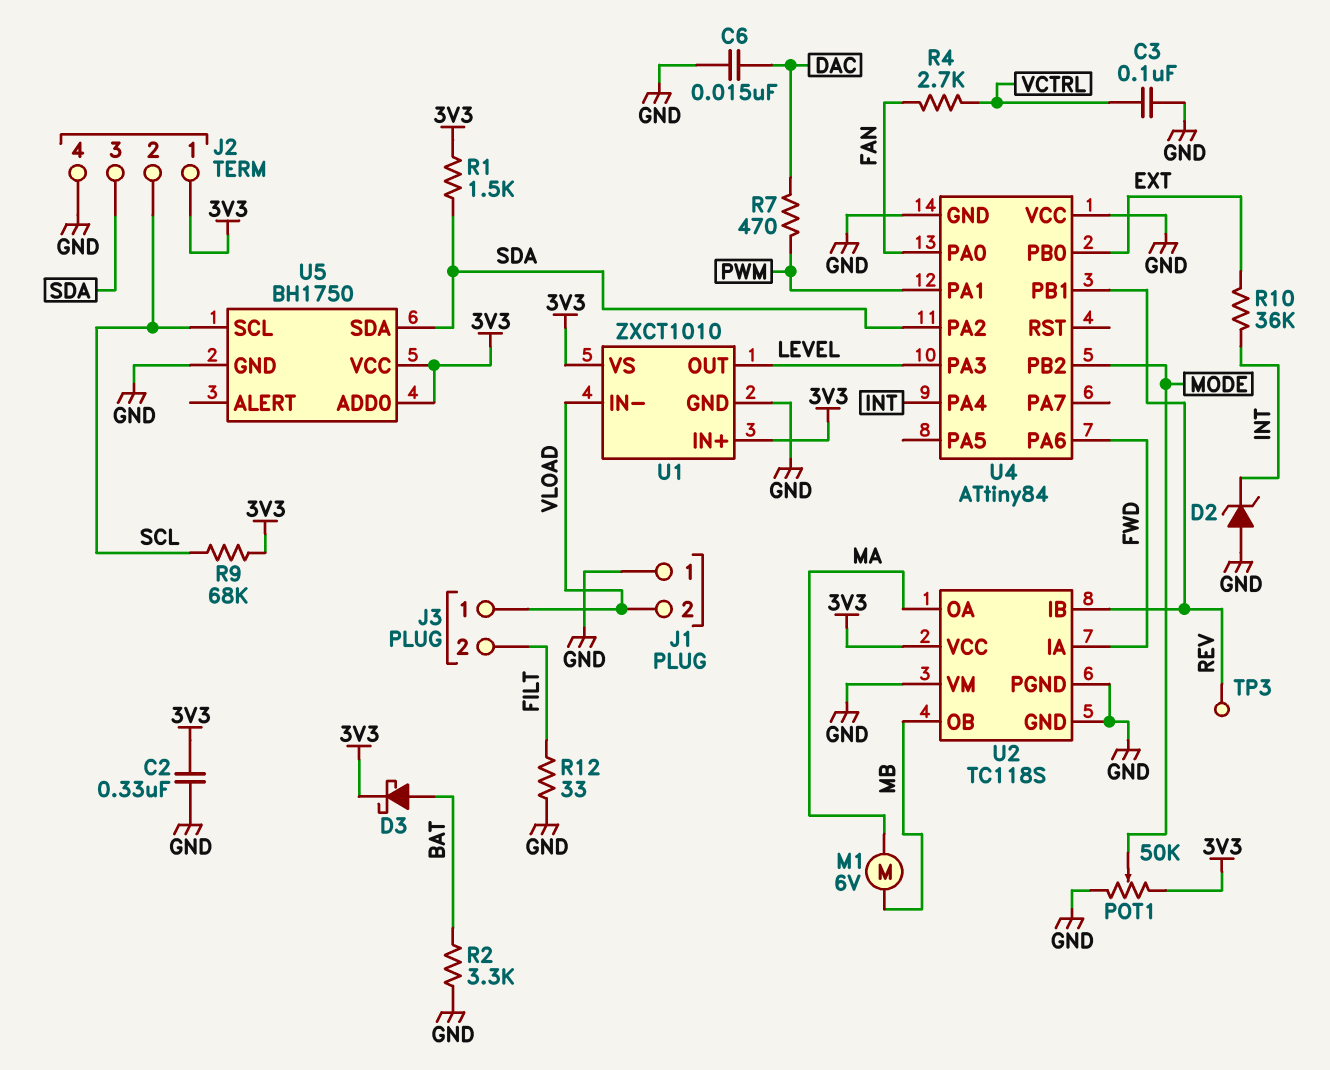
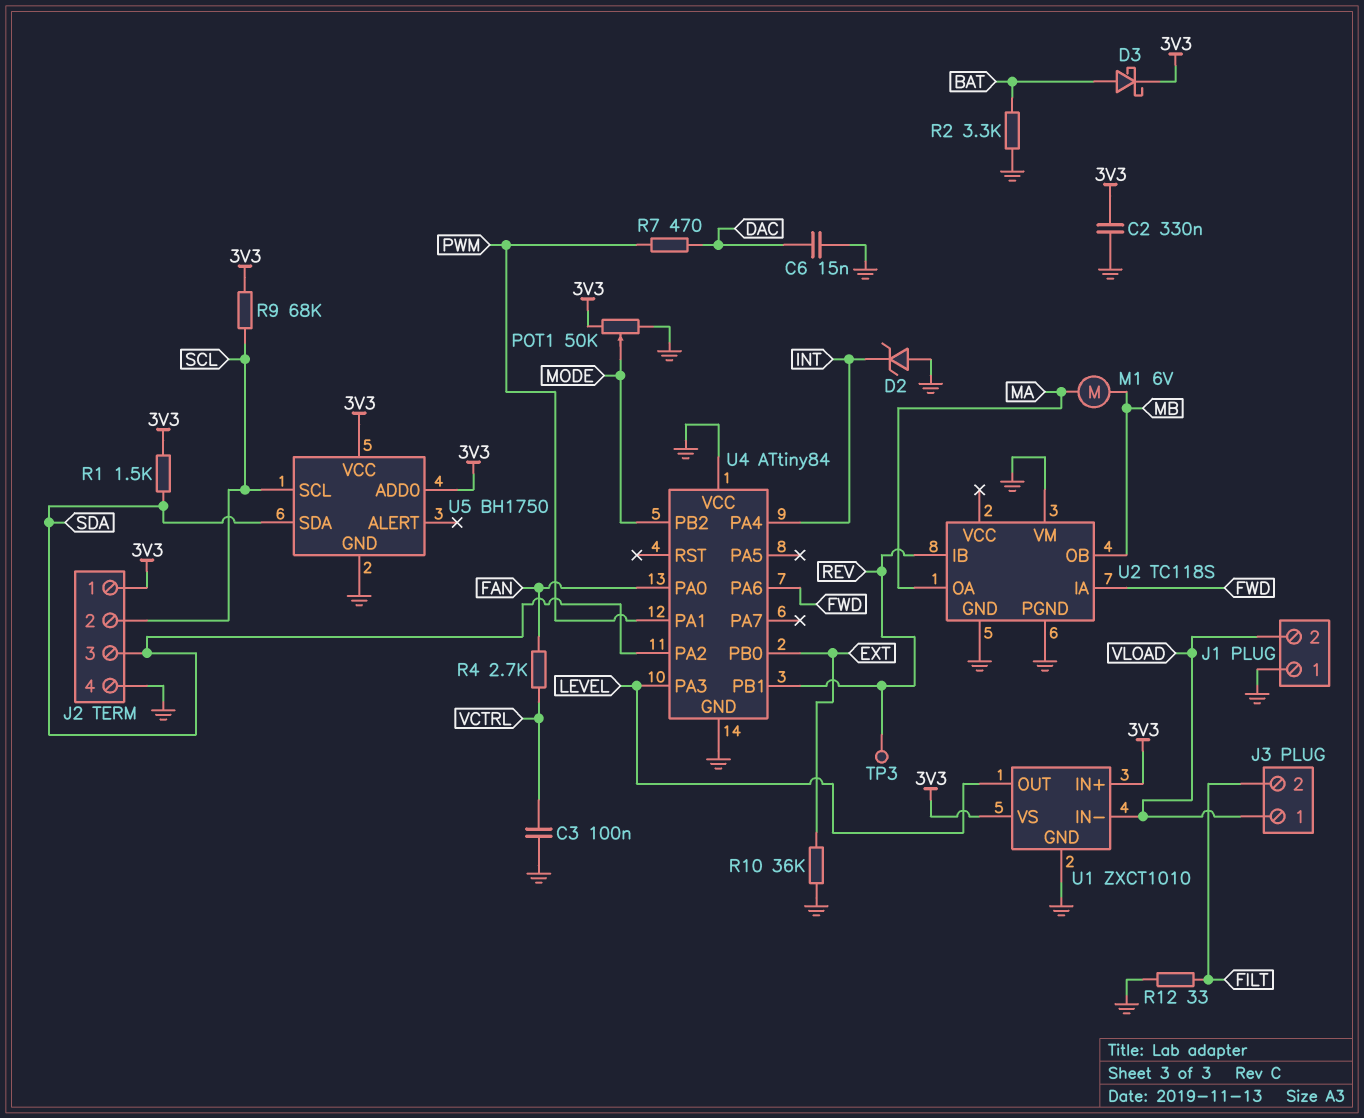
R10: 36k (EXT, INT) -> 36k (EXT, GND)
U2 pin VCC: 3V3 -> none

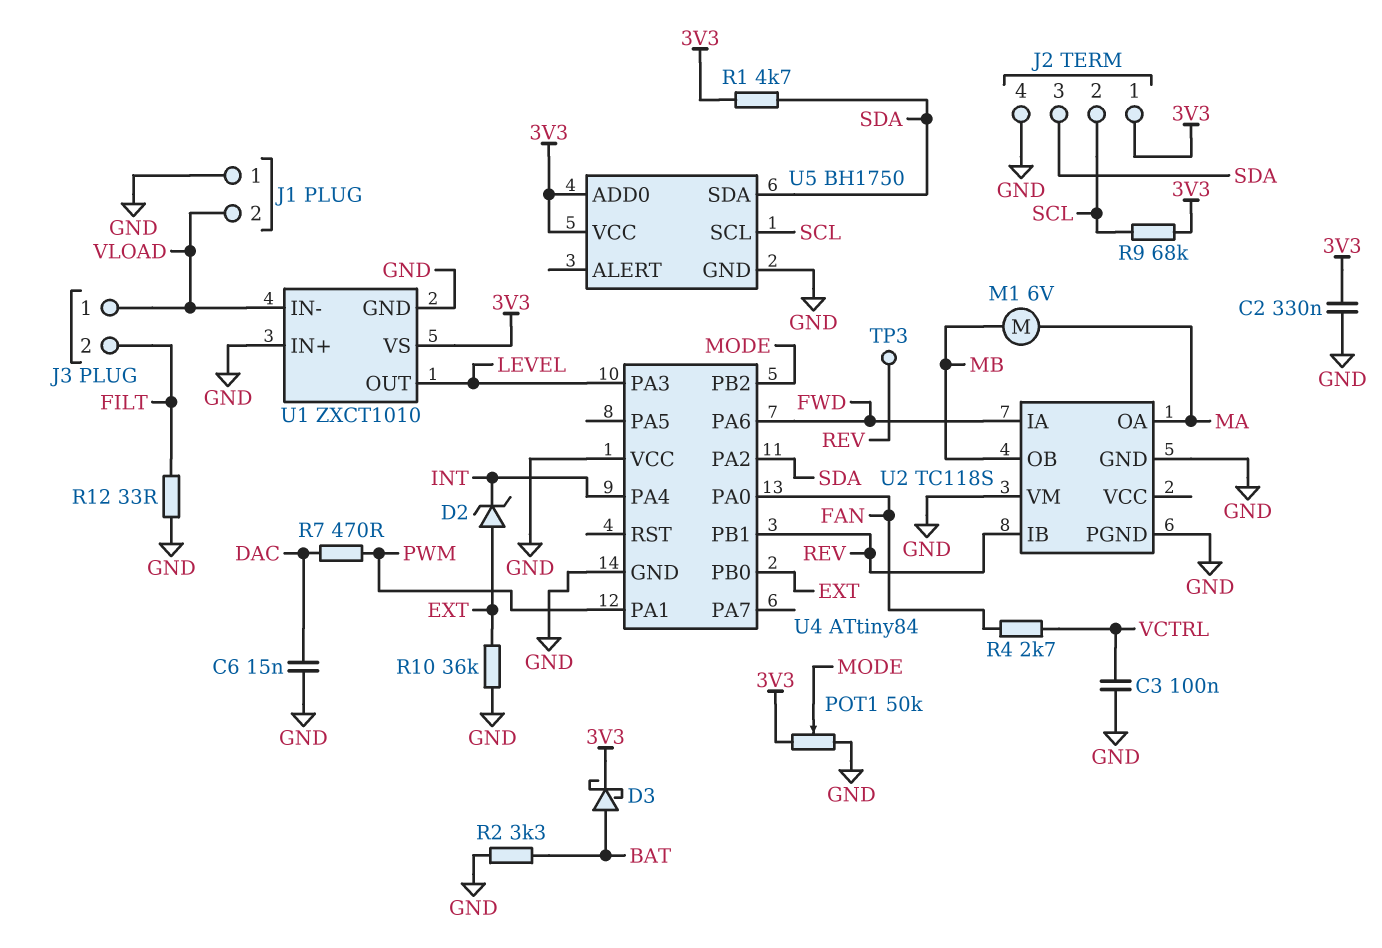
D2: zener (A GND, K INT) -> zener (A EXT, K INT)
R1: 1.5k (3V3, SDA) -> 4.7k (3V3, SDA)
U1 pin IN+: 3V3 -> GND

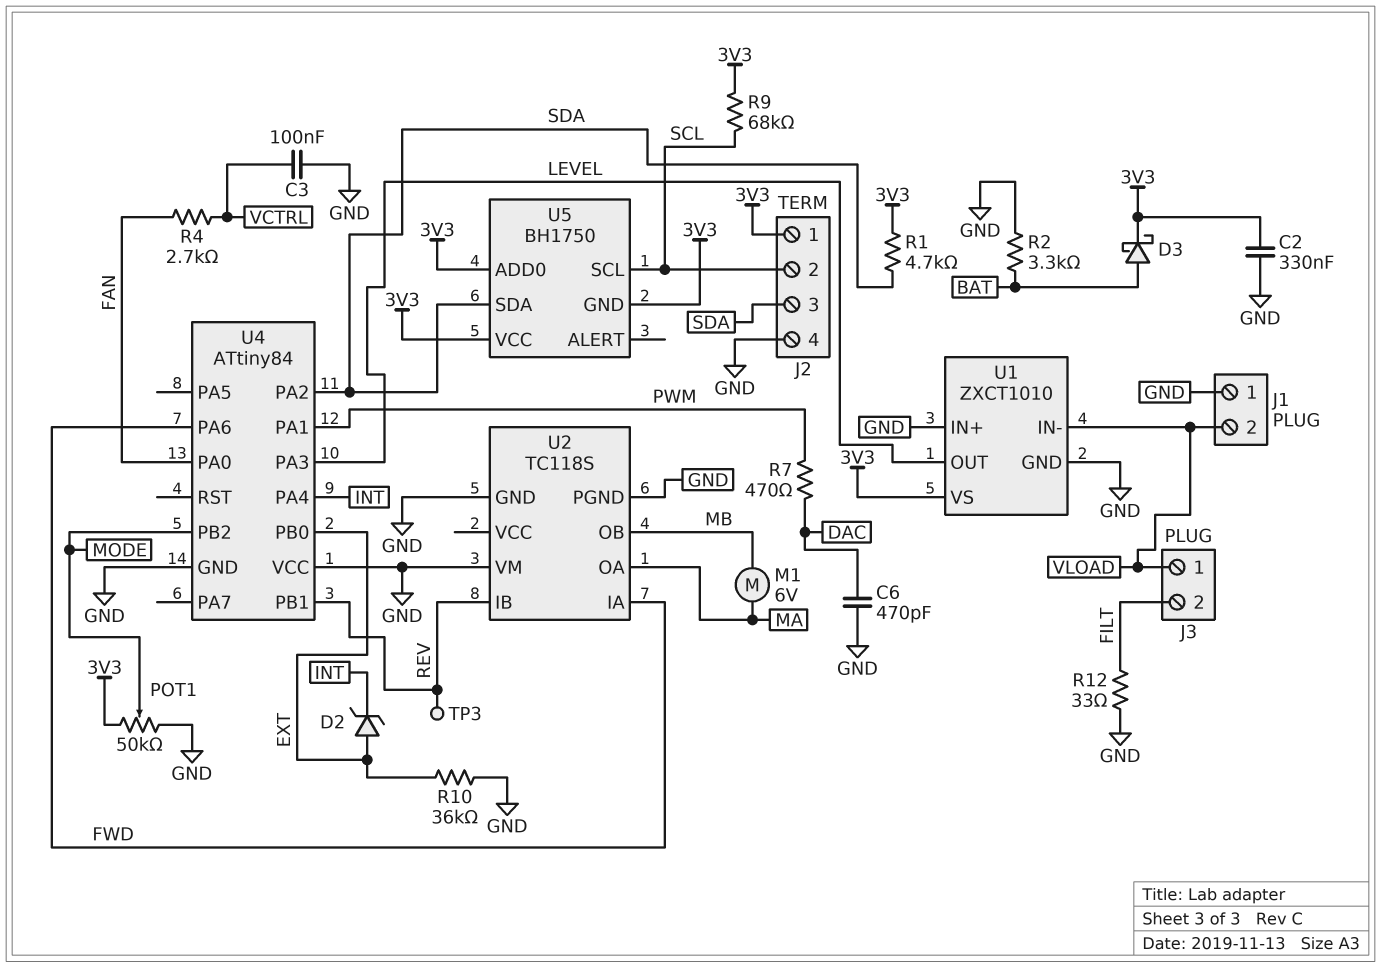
C6: 15nF (DAC, GND) -> 470pF (DAC, GND)
U5 pin GND: GND -> 3V3

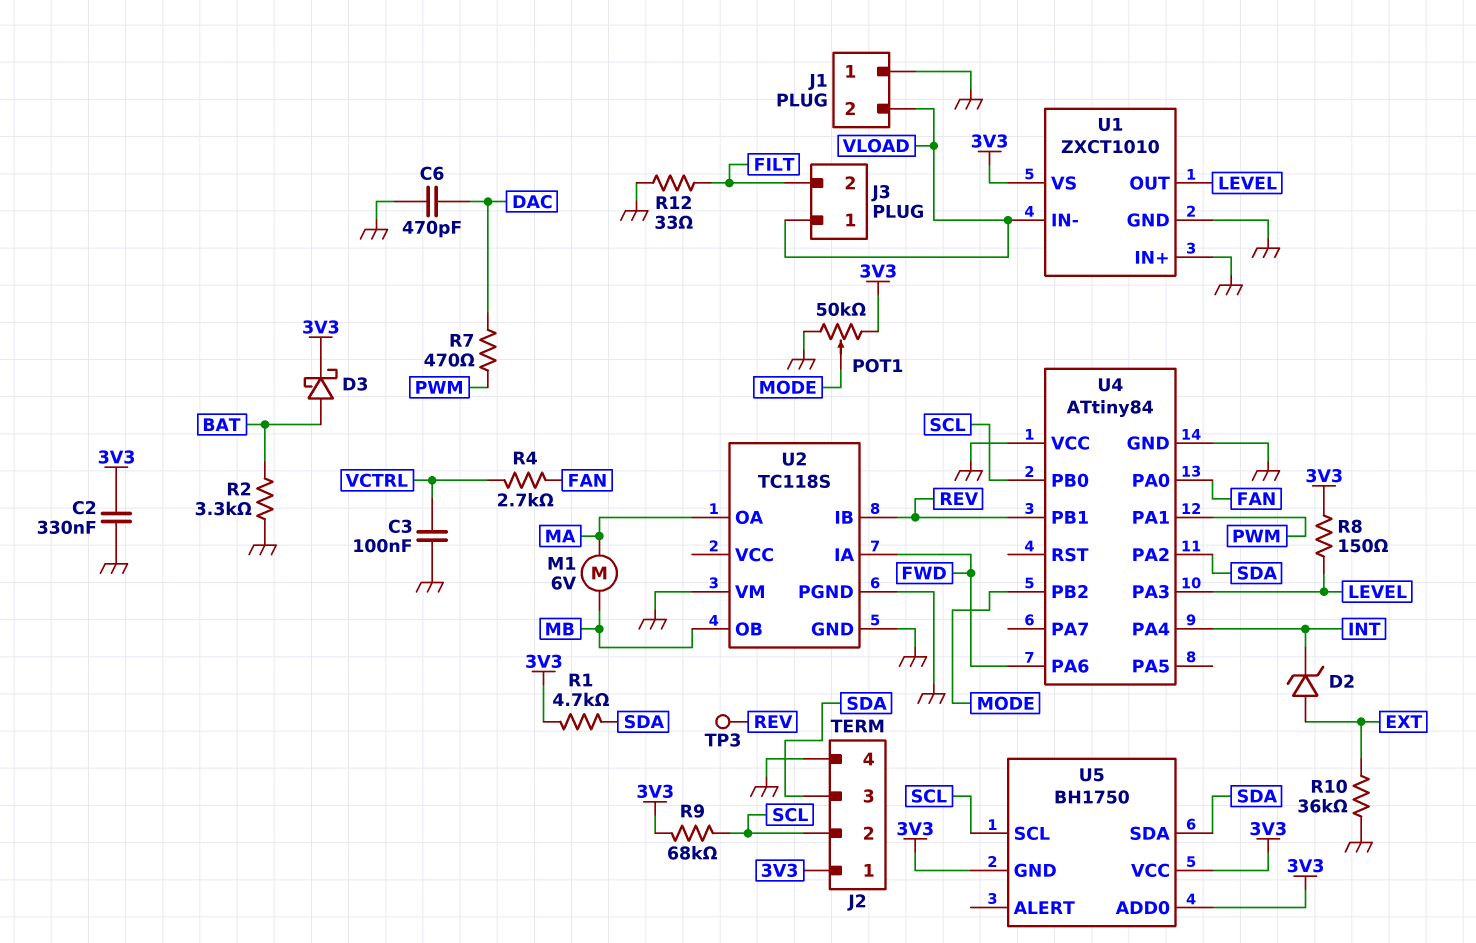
R8: none -> 150 (3V3, LEVEL)
U4 pin PB0: EXT -> SCL

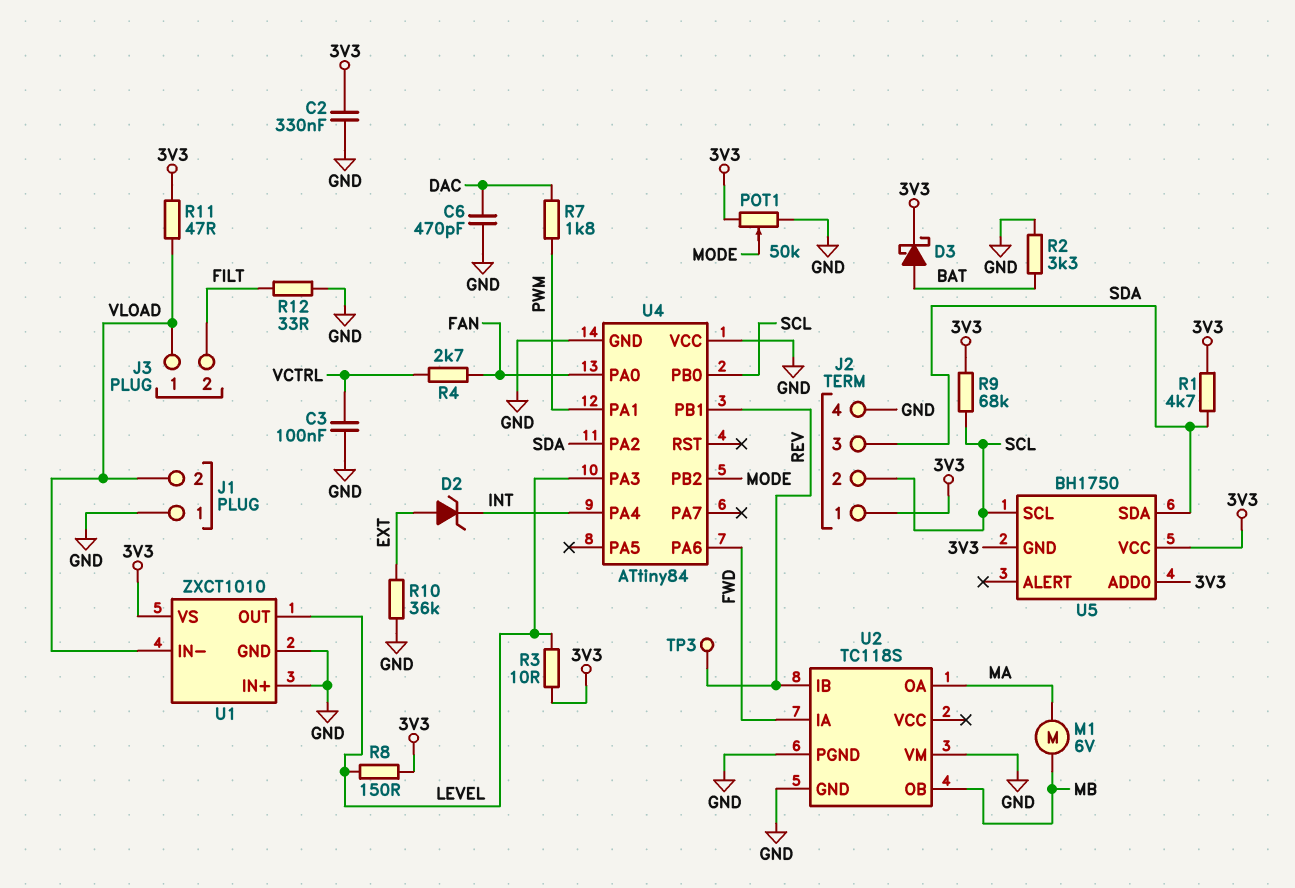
R3: none -> 10 (3V3, LEVEL)
R7: 470 (DAC, PWM) -> 1.8k (DAC, PWM)
R11: none -> 47 (3V3, VLOAD)

